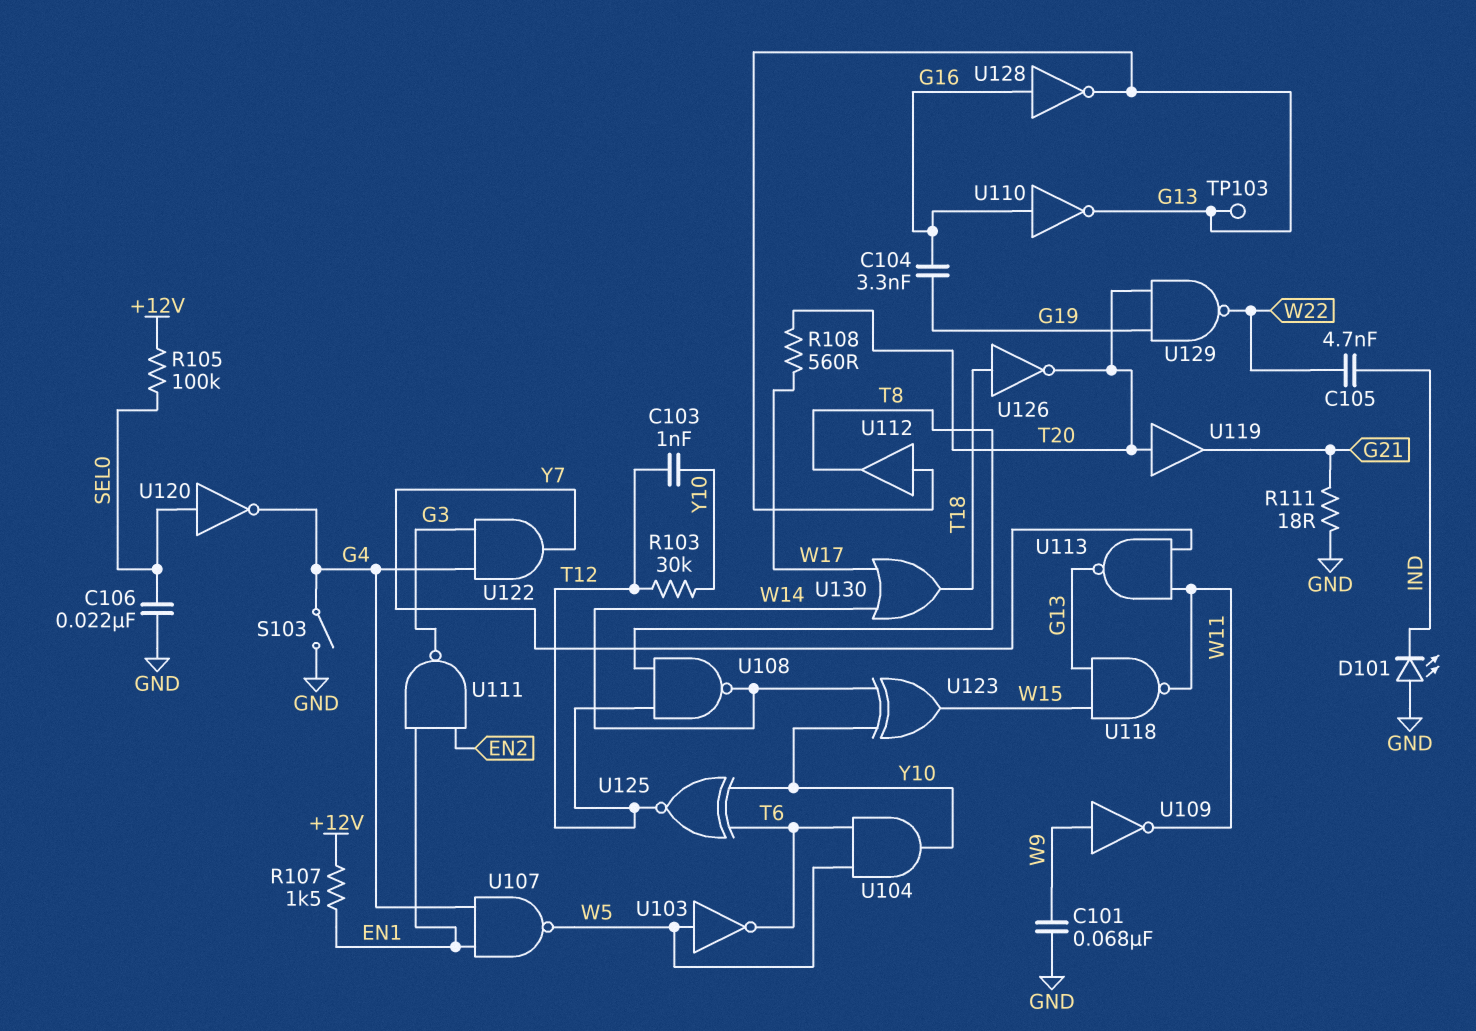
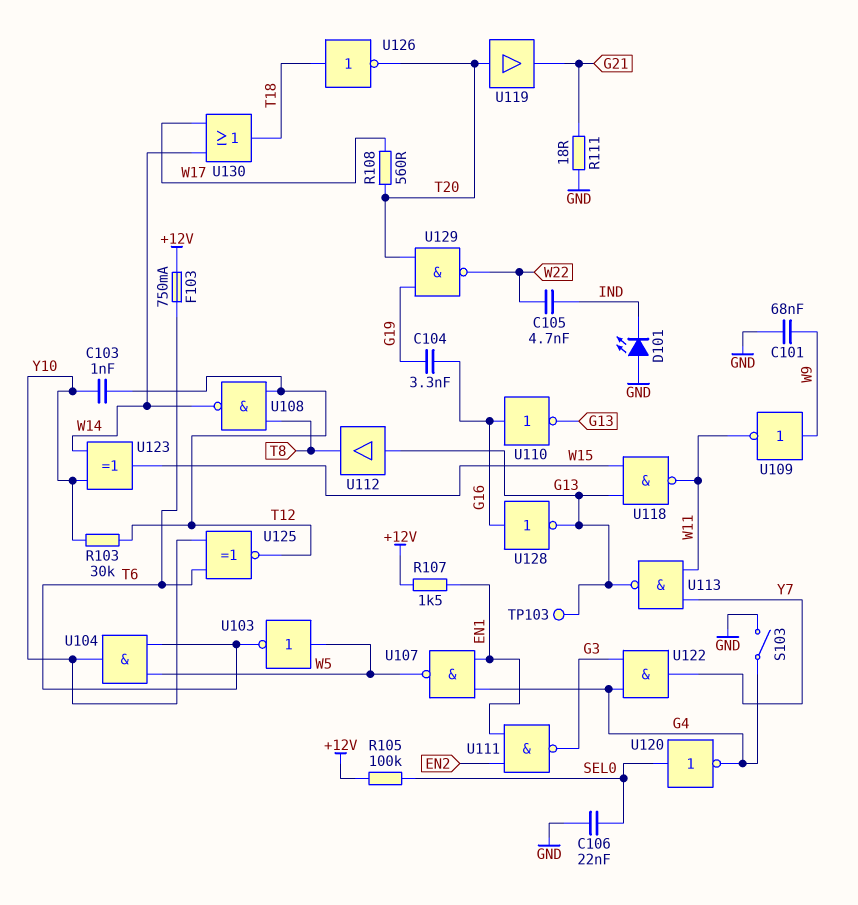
F103: none -> 750mA (+12V, T6)

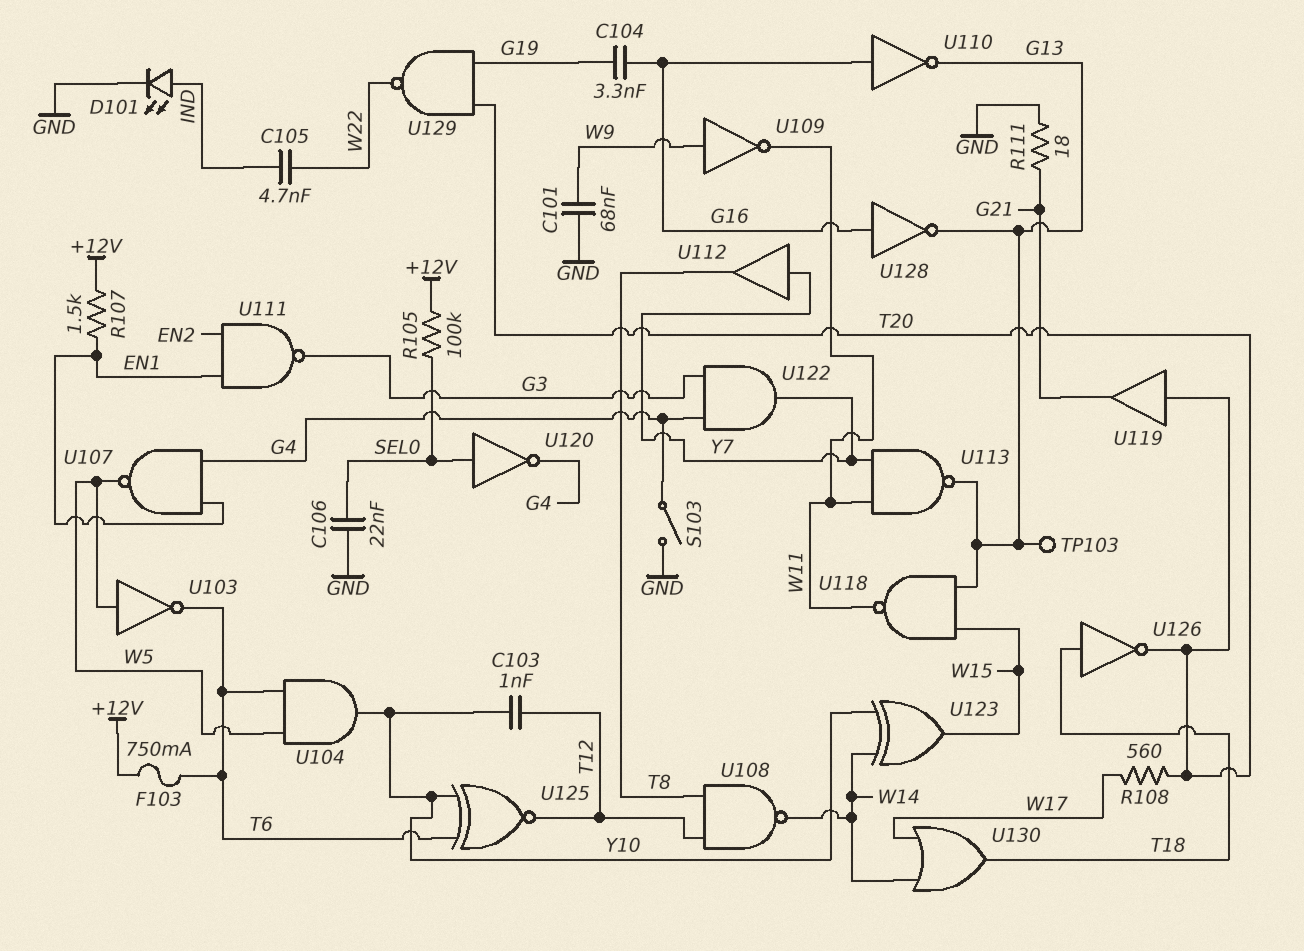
D101: LED (A GND, K IND) -> LED (A IND, K GND)
R103: 30k (T12, Y10) -> none
U112: buffer (in G13, out T8) -> buffer (in Y7, out T8)

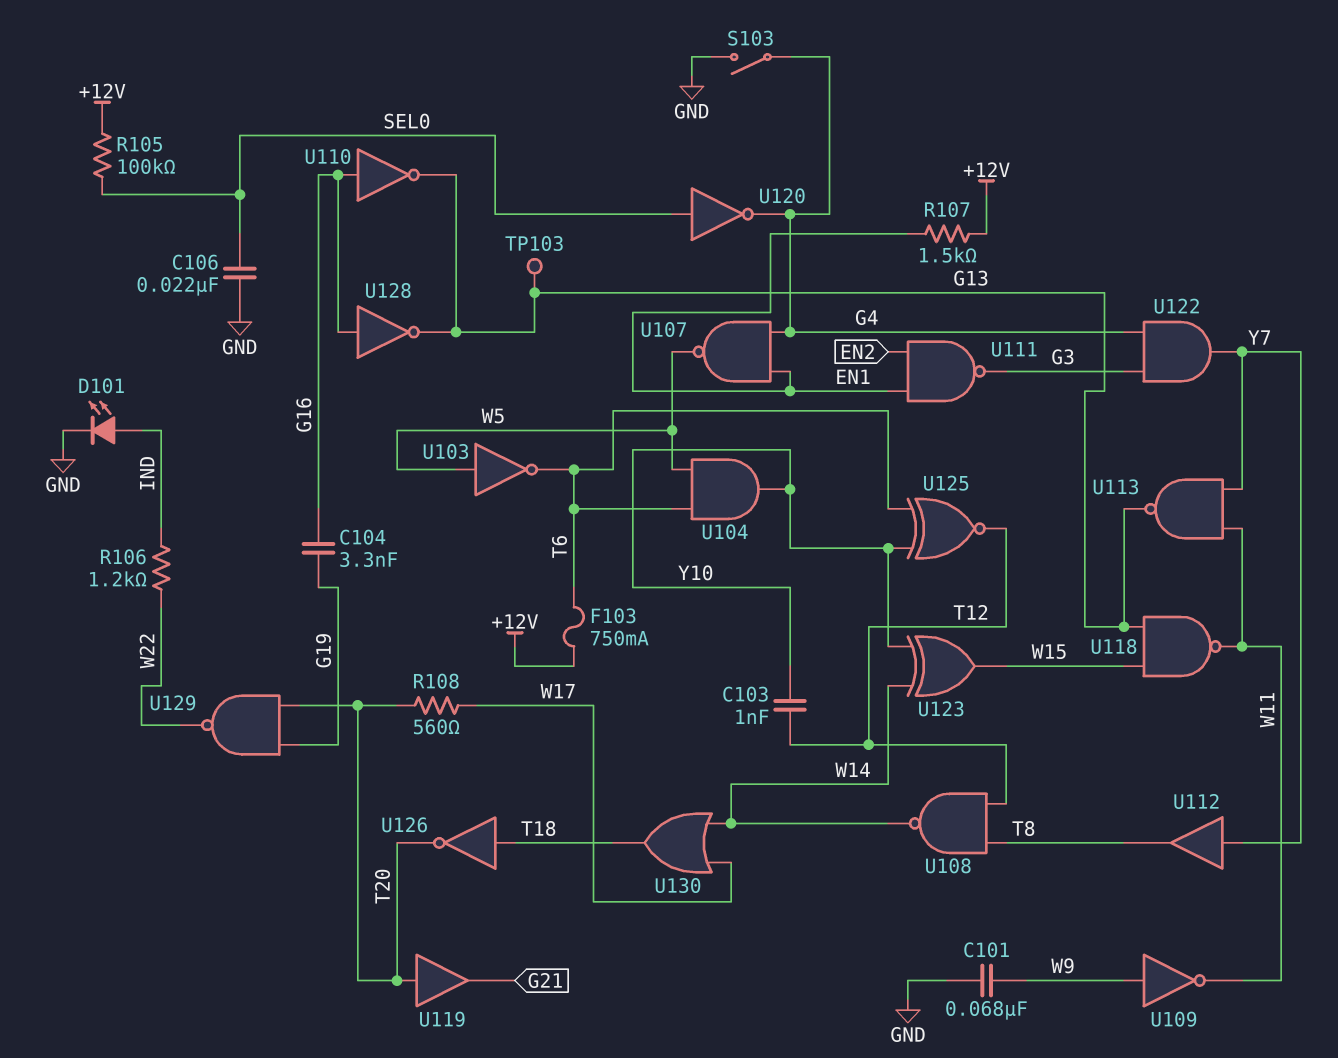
C105: 4.7nF (IND, W22) -> none
R106: none -> 1.2k (IND, W22)
R111: 18 (G21, GND) -> none

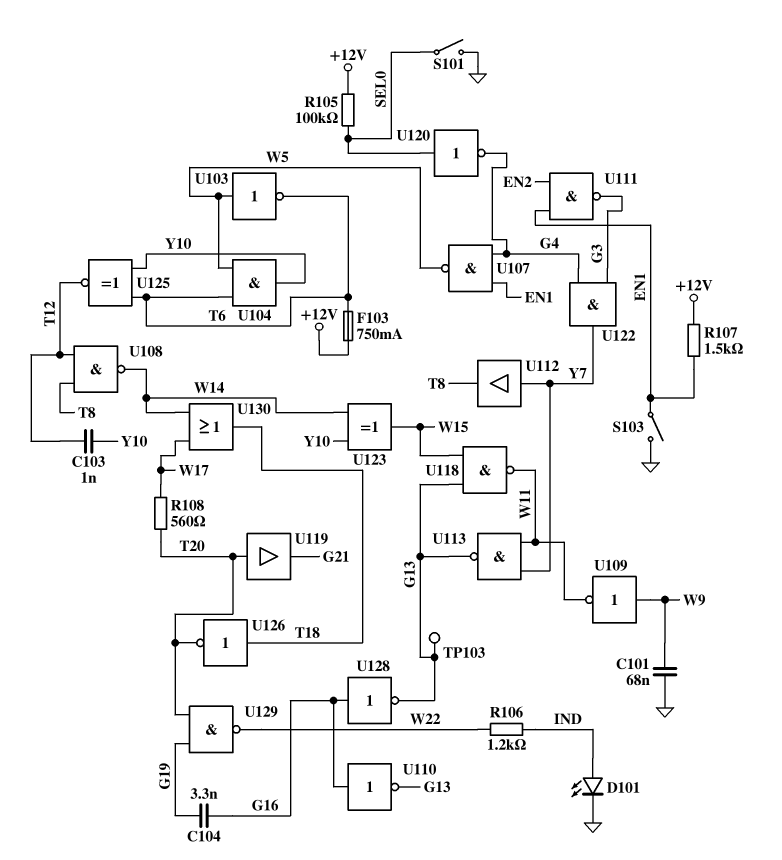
C106: 22nF (GND, SEL0) -> none
S101: none -> switch (GND, SEL0)
S103: switch (G4, GND) -> switch (EN1, GND)

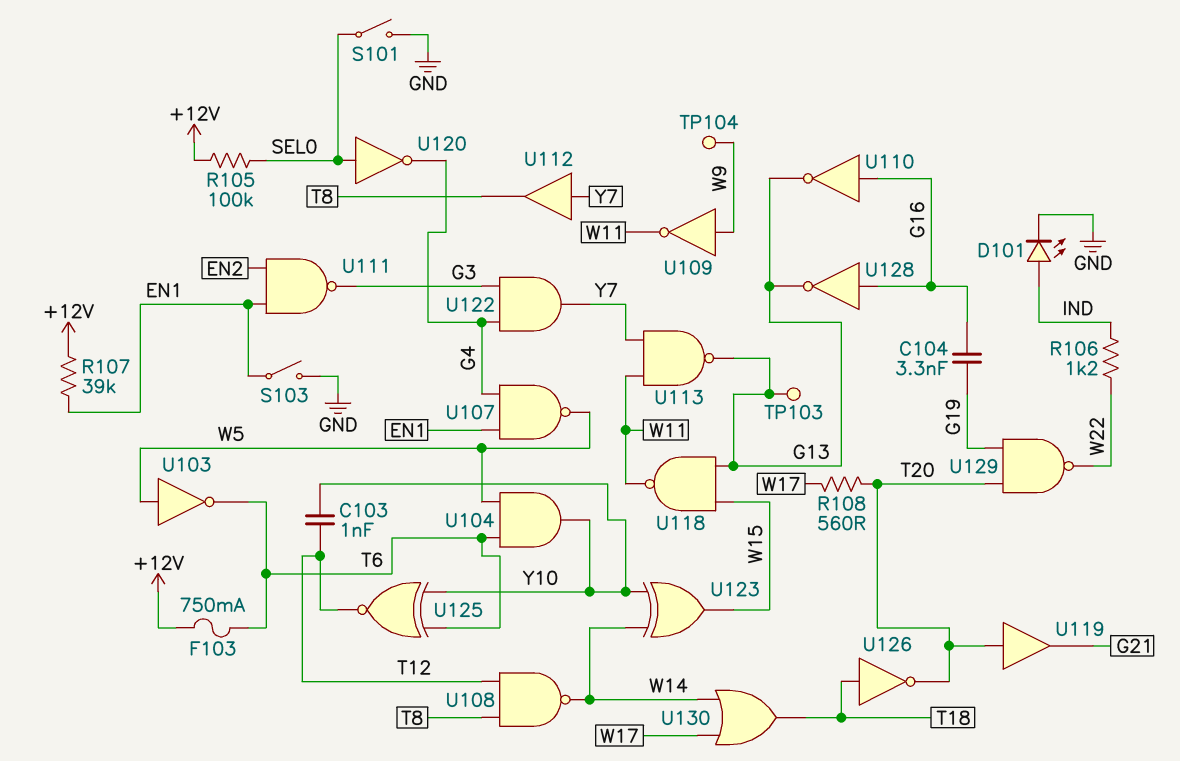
C101: 68nF (GND, W9) -> none
R107: 1.5k (+12V, EN1) -> 39k (+12V, EN1)
TP104: none -> test point (W9)

